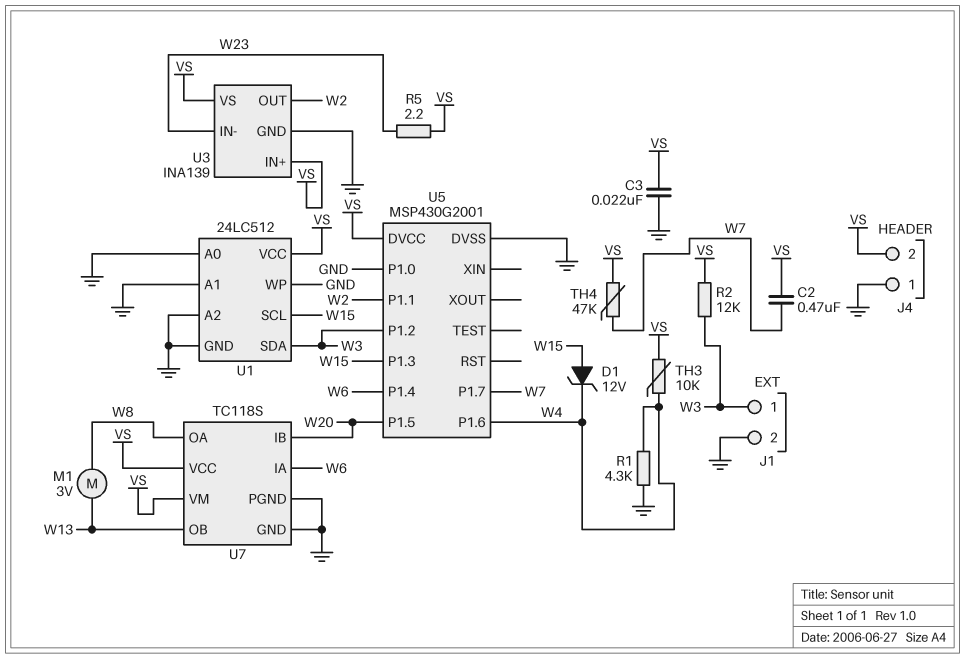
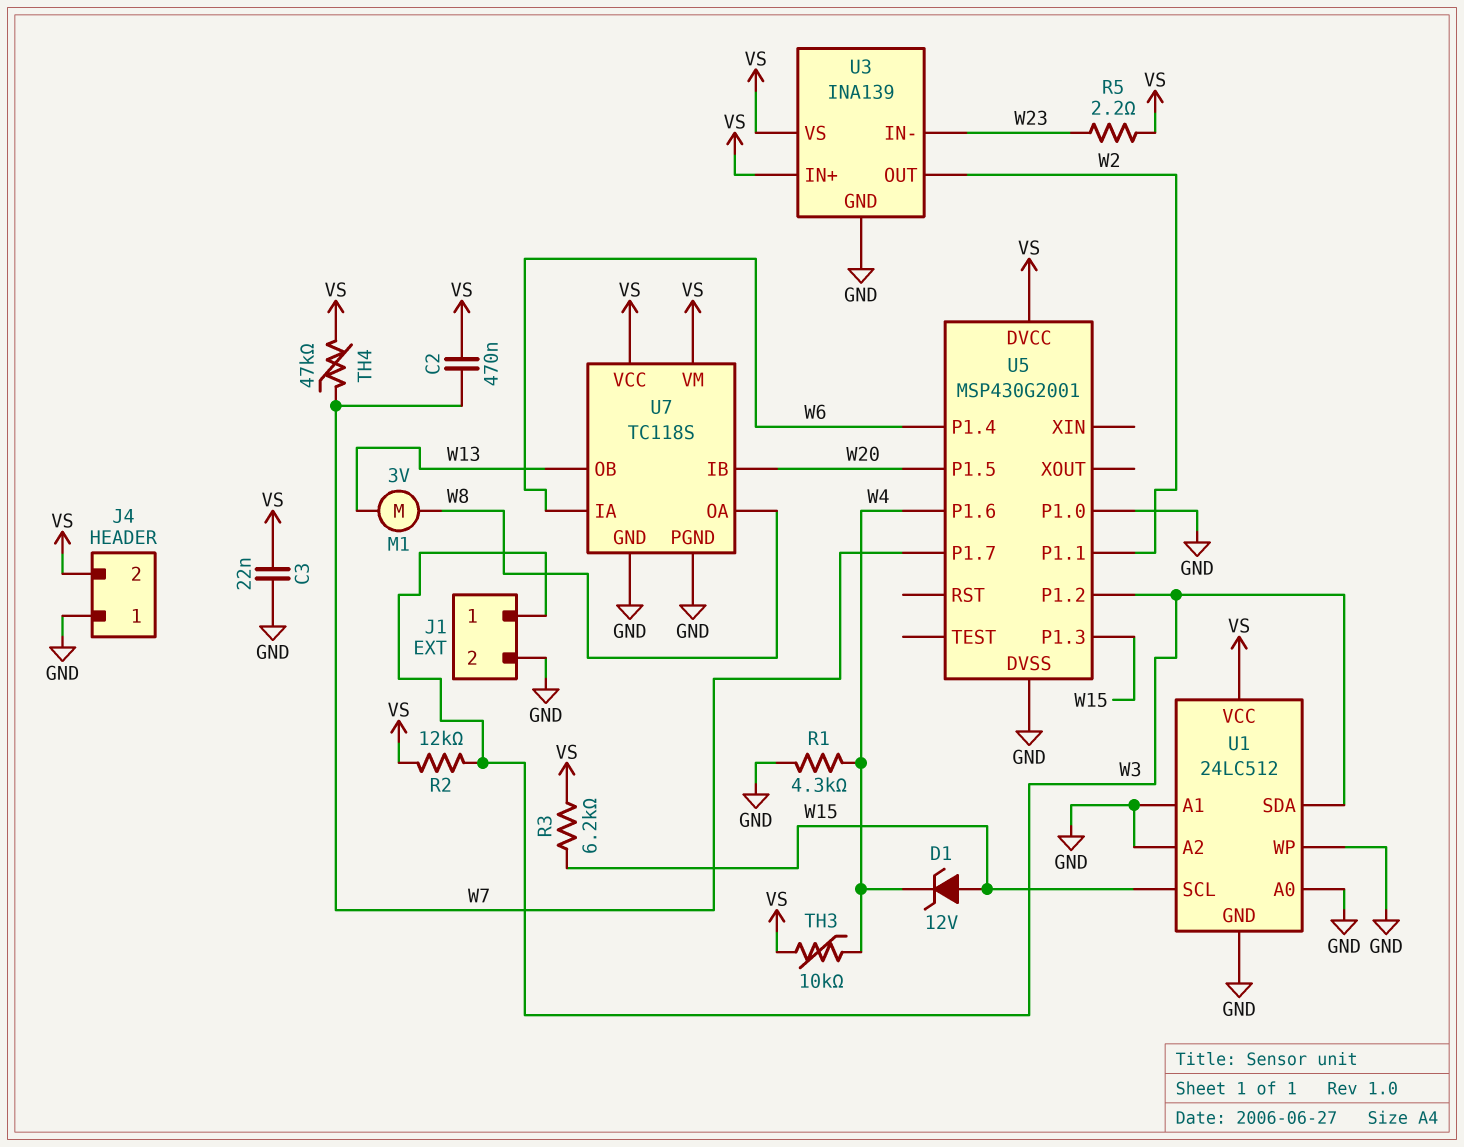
R3: none -> 6.2k (VS, W15)

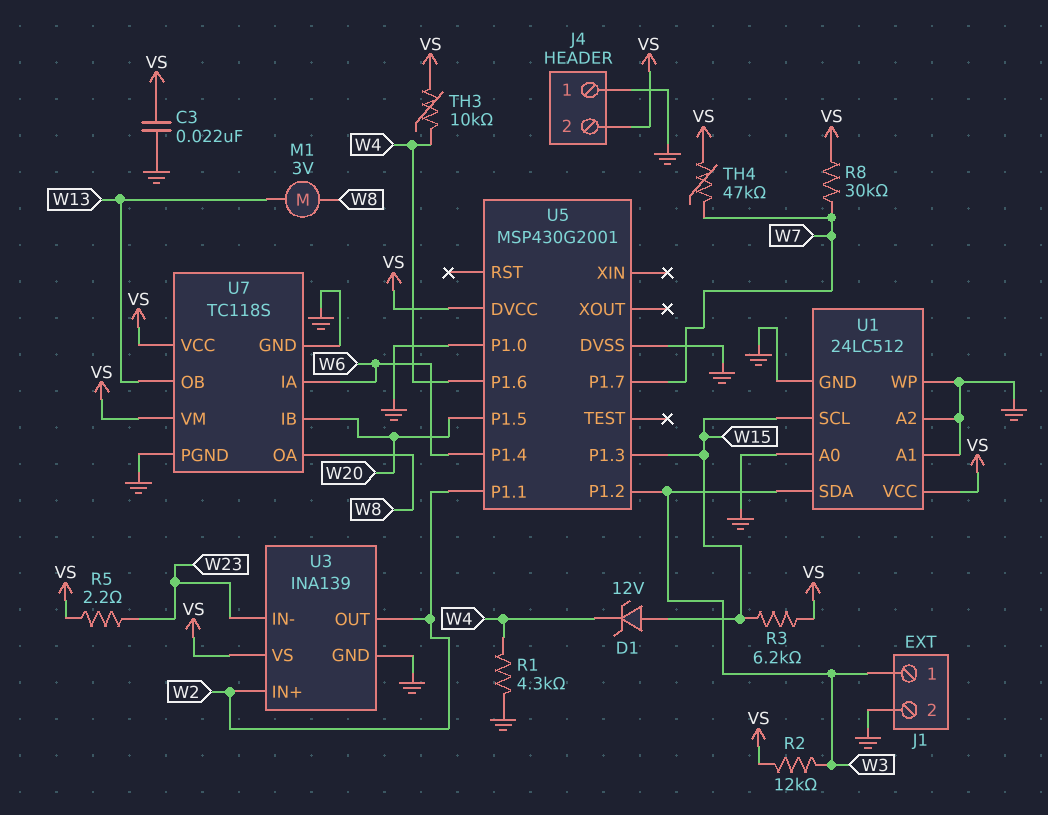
C2: 470nF (VS, W7) -> none
R8: none -> 30k (VS, W7)
U3 pin IN+: VS -> W2

